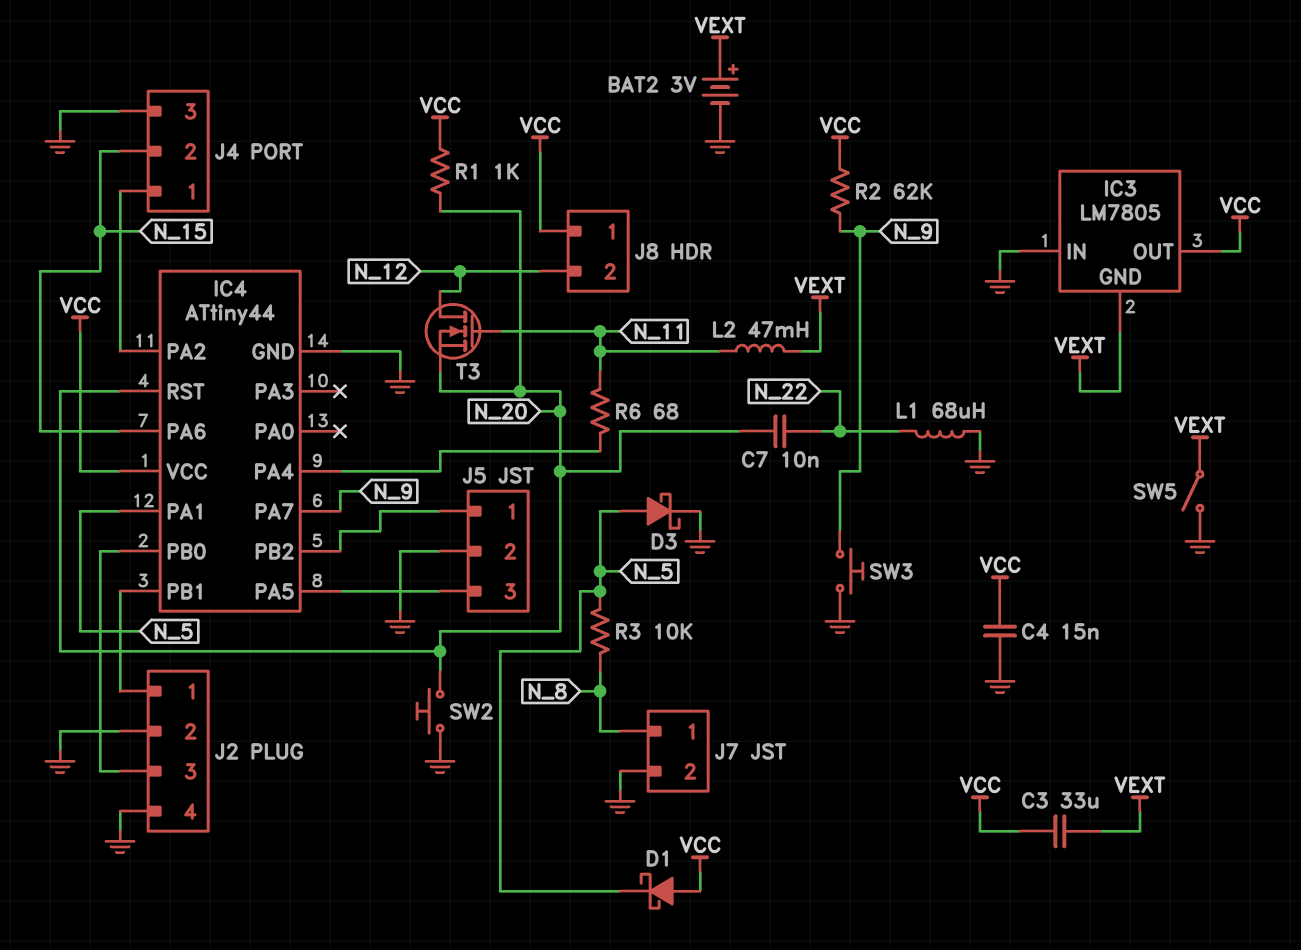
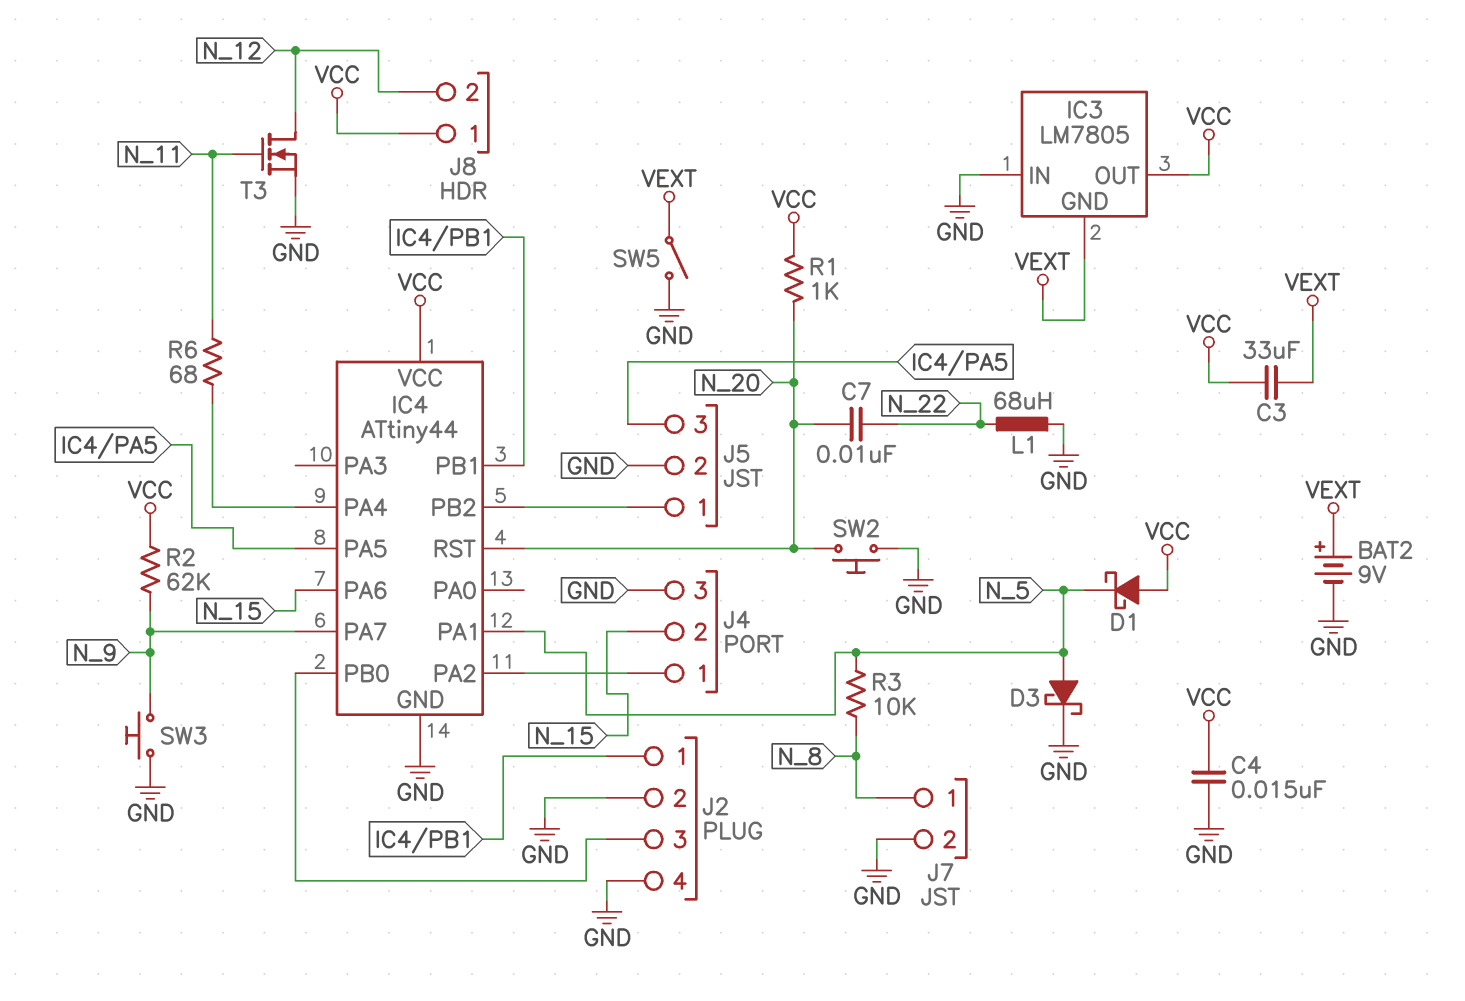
BAT2: 3V (plus VEXT, minus GND) -> 9V (plus VEXT, minus GND)
L2: 47mH (N_11, VEXT) -> none
T3: NMOS (G N_11, D N_12, S N_20) -> NMOS (G N_11, D N_12, S GND)

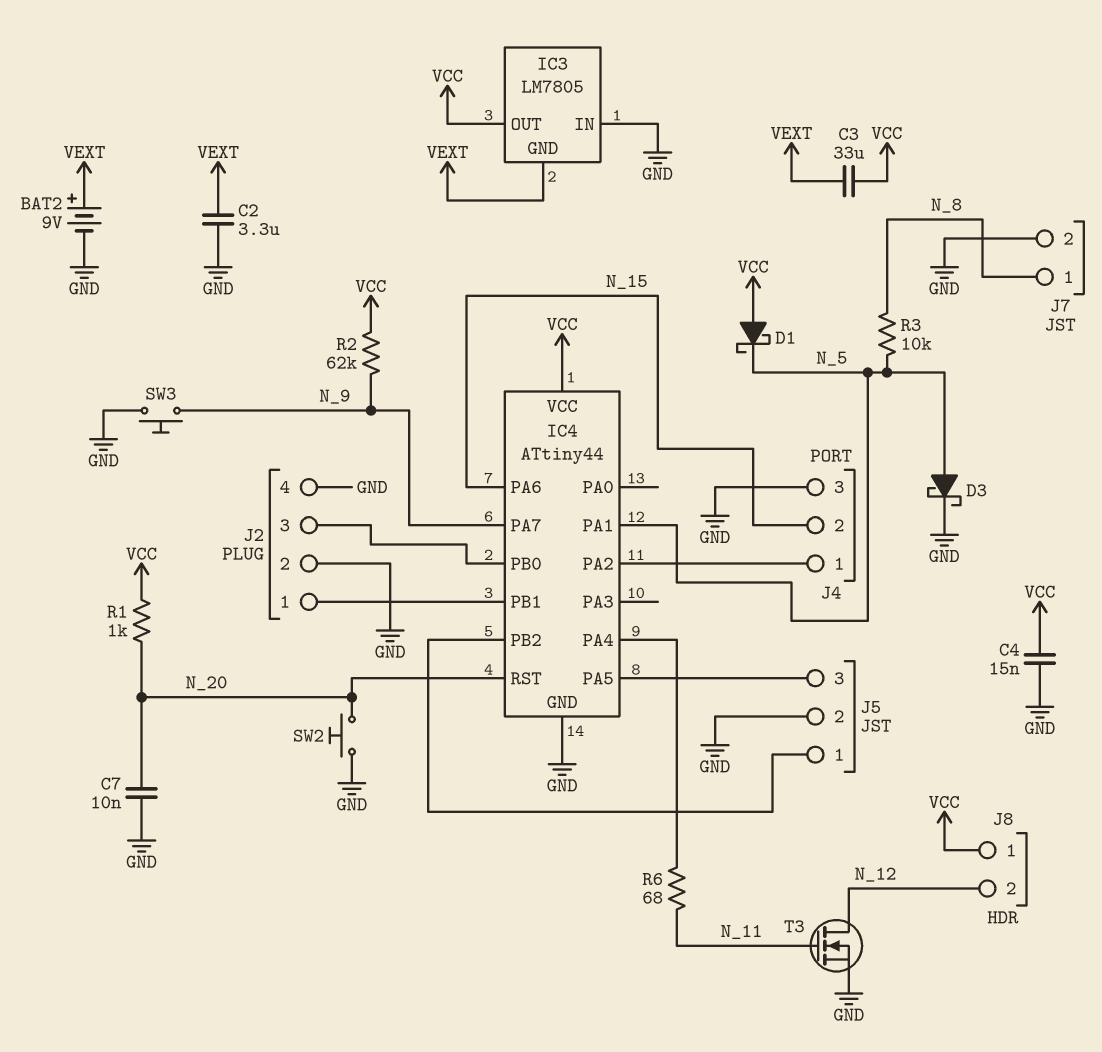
C2: none -> 3.3uF (GND, VEXT)
C7: 10nF (N_20, N_22) -> 10nF (GND, N_20)
L1: 68uH (GND, N_22) -> none
SW5: switch (GND, VEXT) -> none

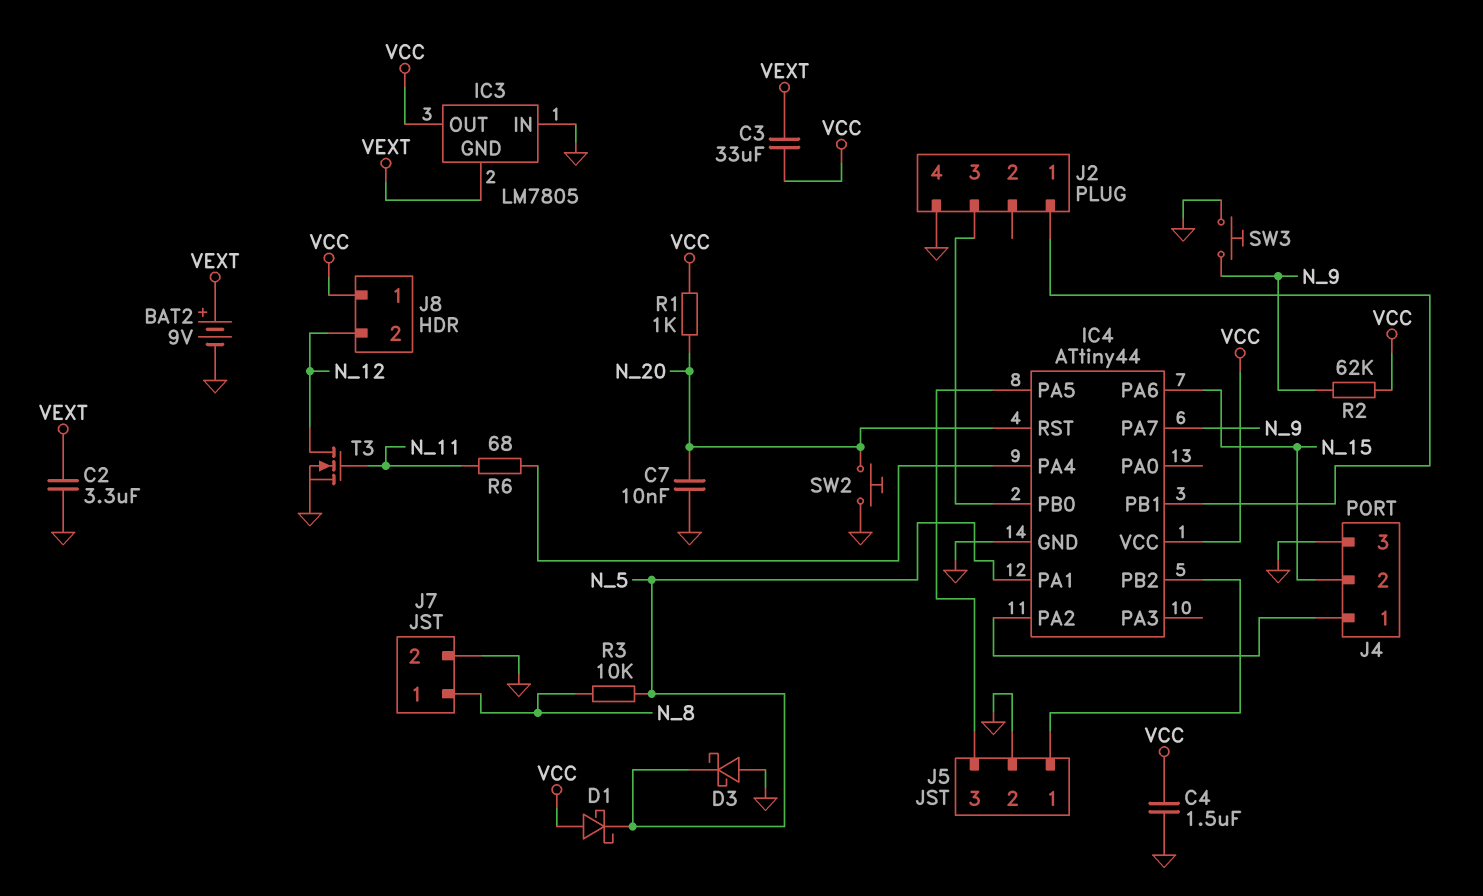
C4: 15nF (GND, VCC) -> 1.5uF (GND, VCC)
D3: schottky (A N_5, K GND) -> schottky (A GND, K N_5)
J2 pin 2: GND -> none

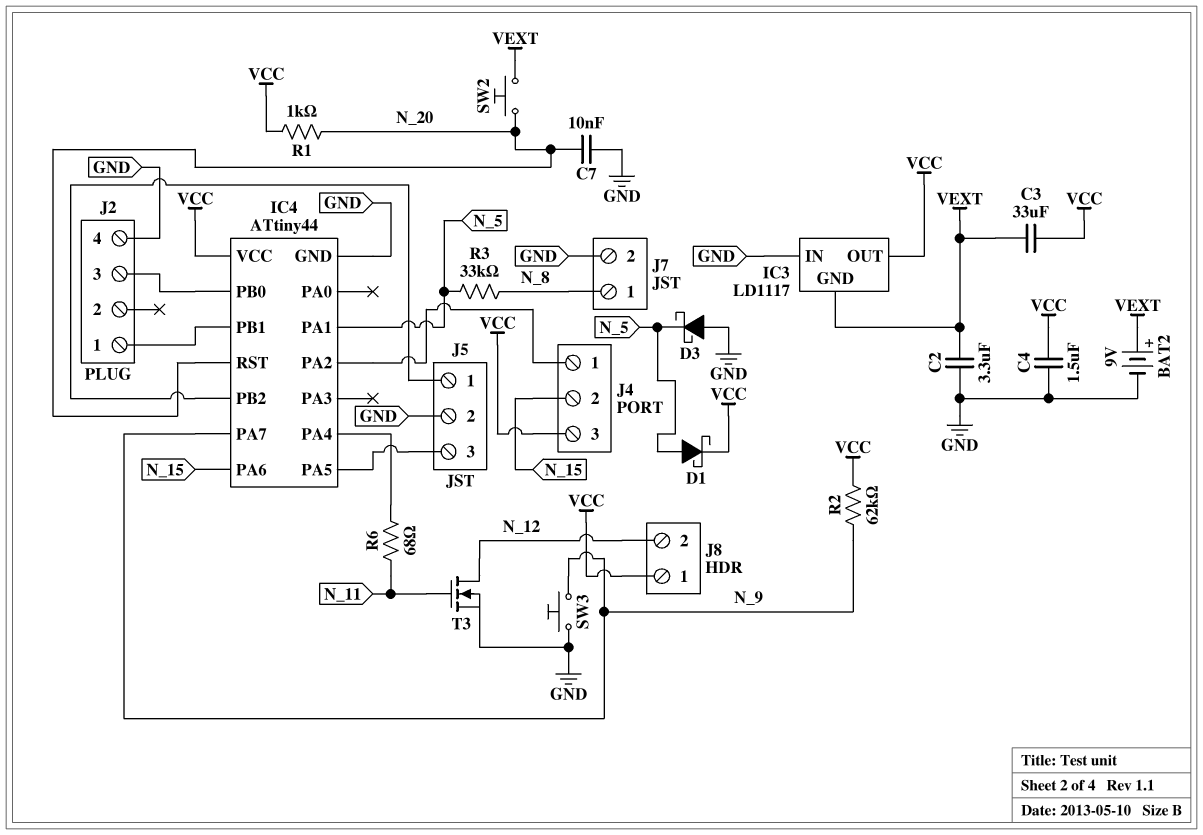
D1: schottky (A VCC, K N_5) -> schottky (A N_5, K VCC)
IC3: LM7805 -> LD1117
J4 pin 3: GND -> VCC
R3: 10k (N_5, N_8) -> 33k (N_5, N_8)
SW2: button (GND, N_20) -> button (N_20, VEXT)

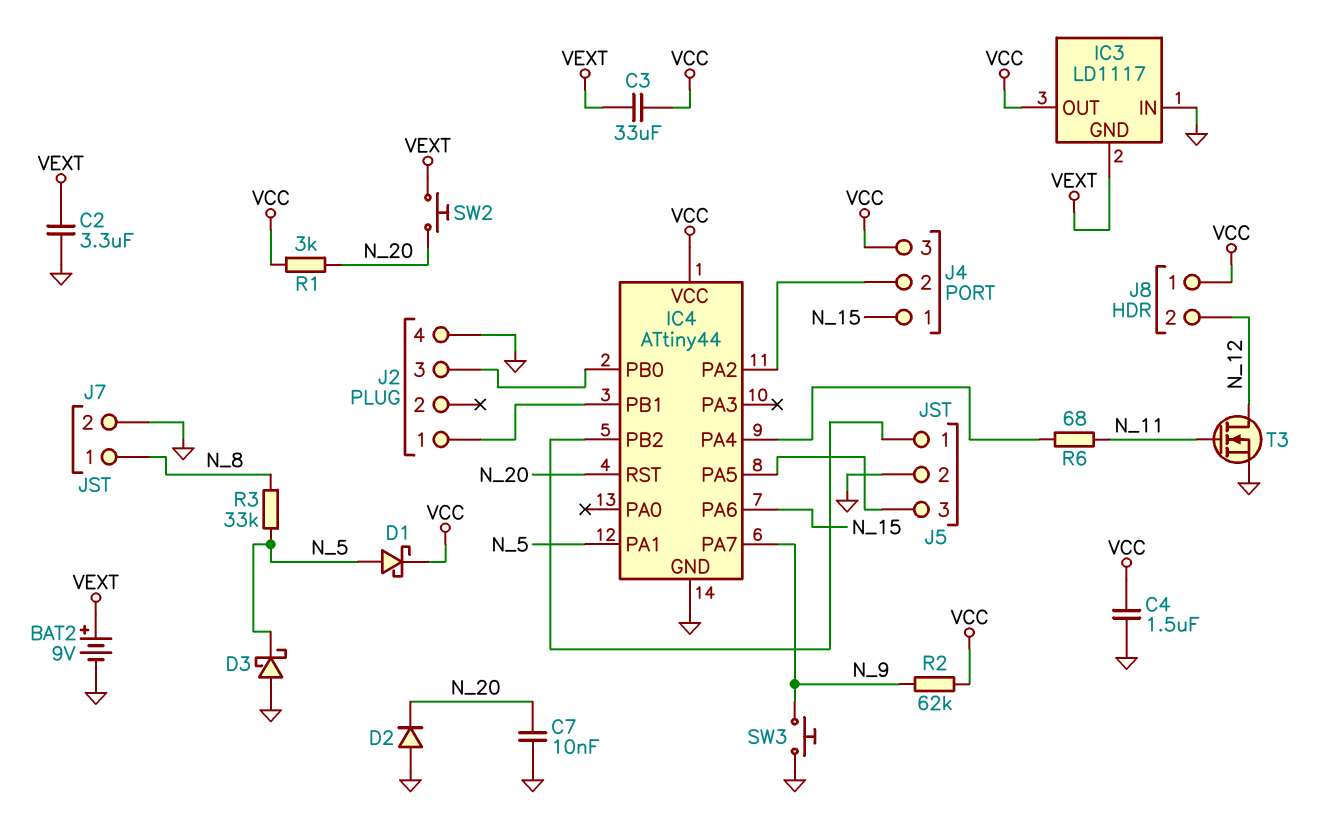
D2: none -> diode (A GND, K N_20)
J4 pin 1: IC4/PA2 -> N_15
J4 pin 2: N_15 -> IC4/PA2
R1: 1k (N_20, VCC) -> 3k (N_20, VCC)

